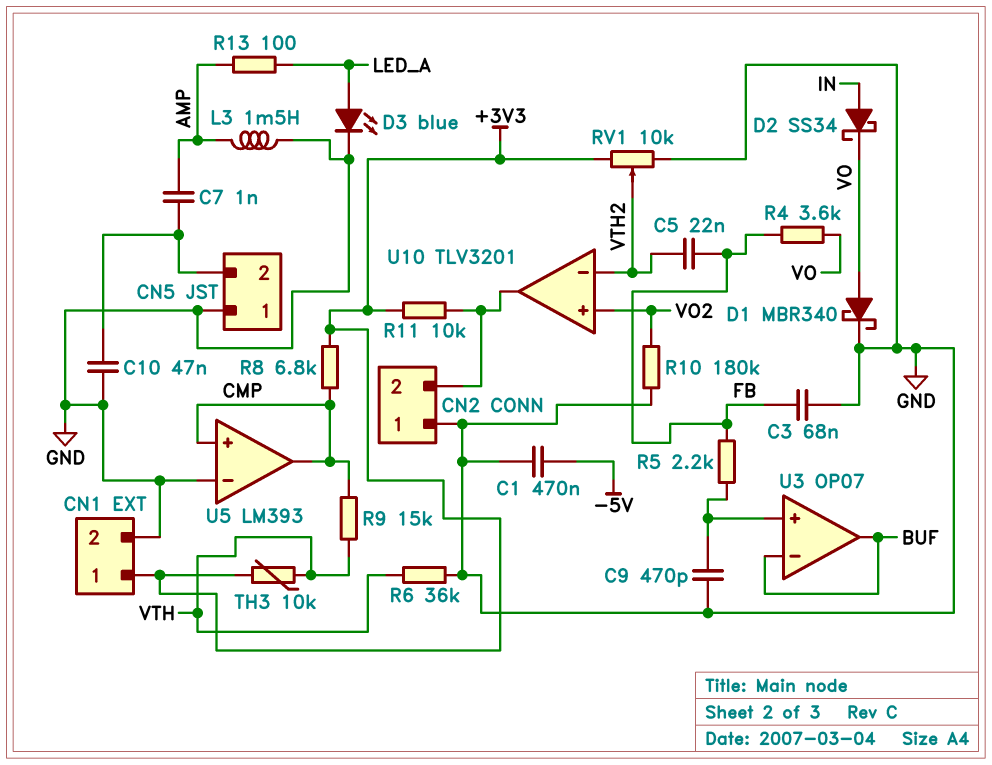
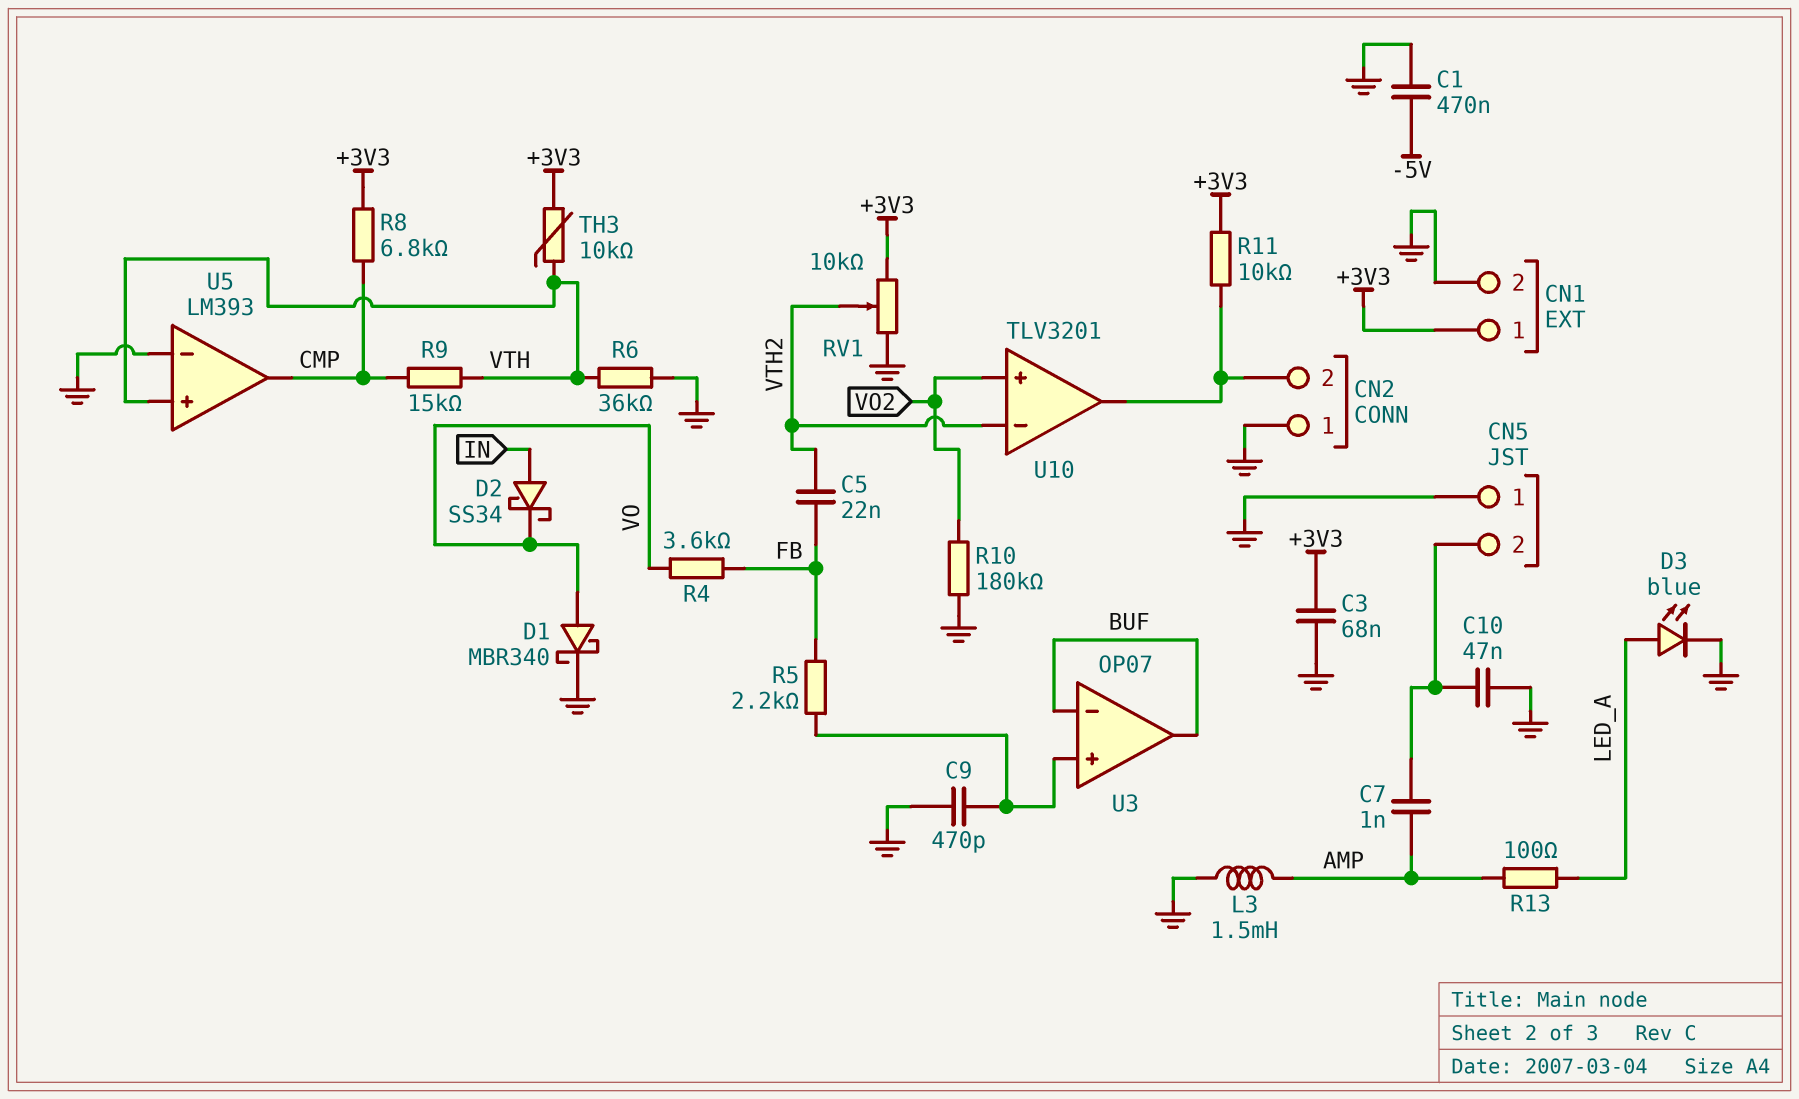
C3: 68nF (FB, GND) -> 68nF (+3V3, GND)
U5 pin in+: CMP -> VTH

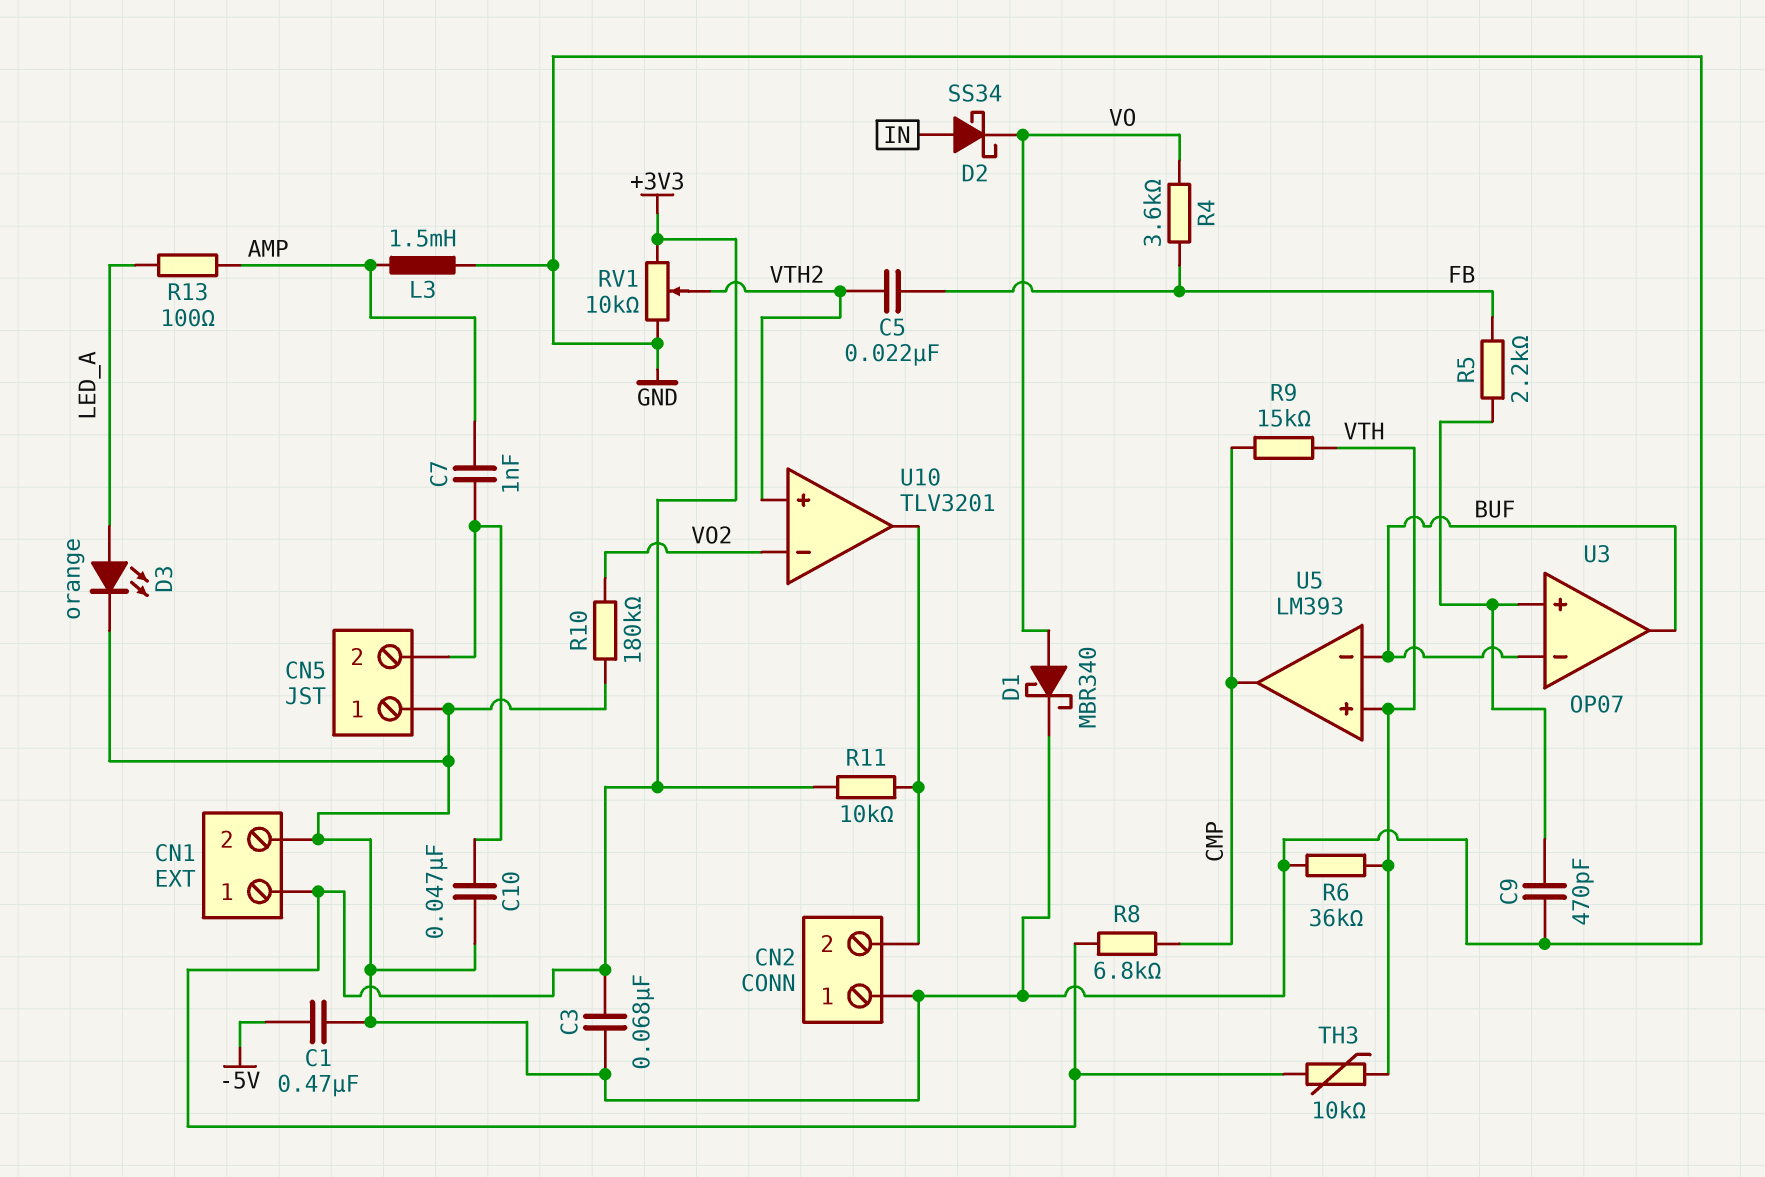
D3: LED blue (A LED_A, K GND) -> LED orange (A LED_A, K GND)
U5 pin in-: GND -> BUF
U10 pin in+: VO2 -> VTH2
U10 pin in-: VTH2 -> VO2

